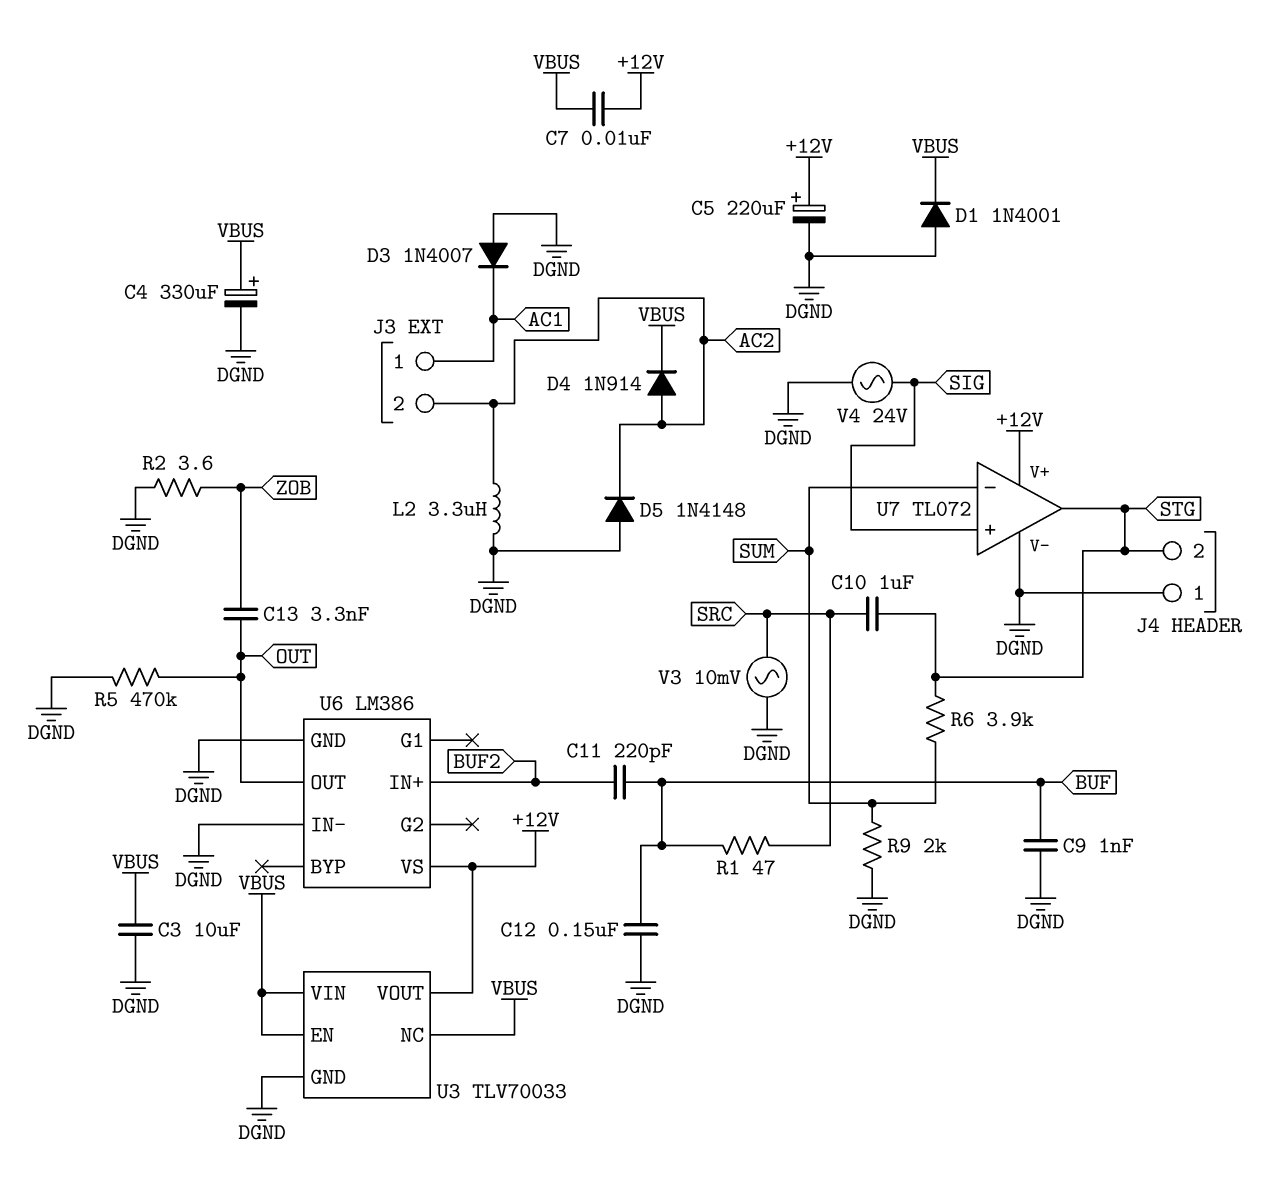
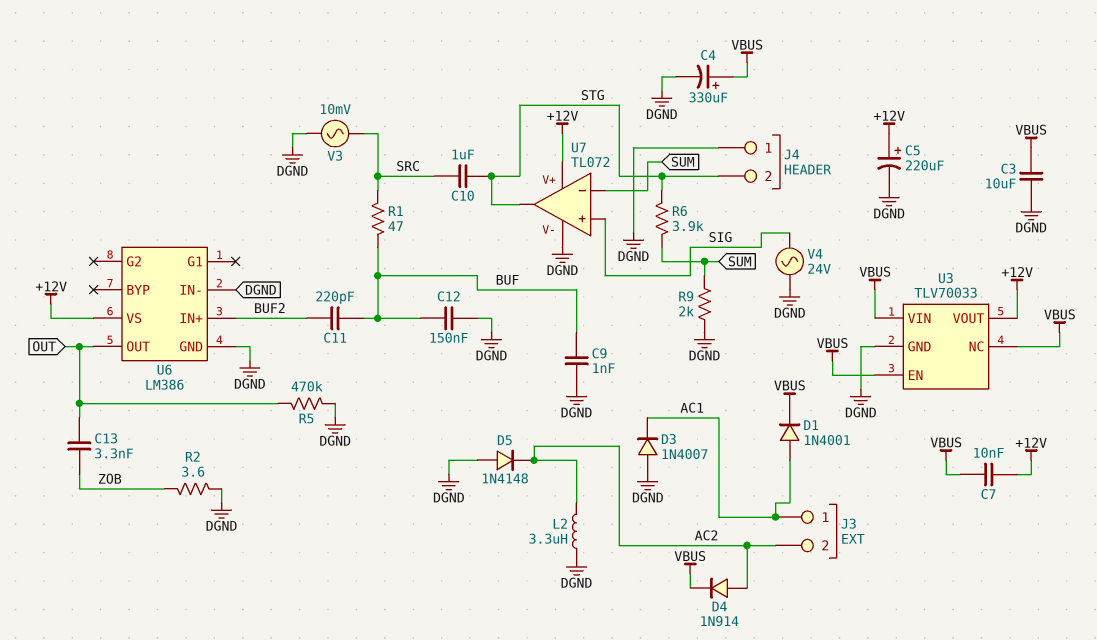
D1: diode 1N4001 (A DGND, K VBUS) -> diode 1N4001 (A AC1, K VBUS)

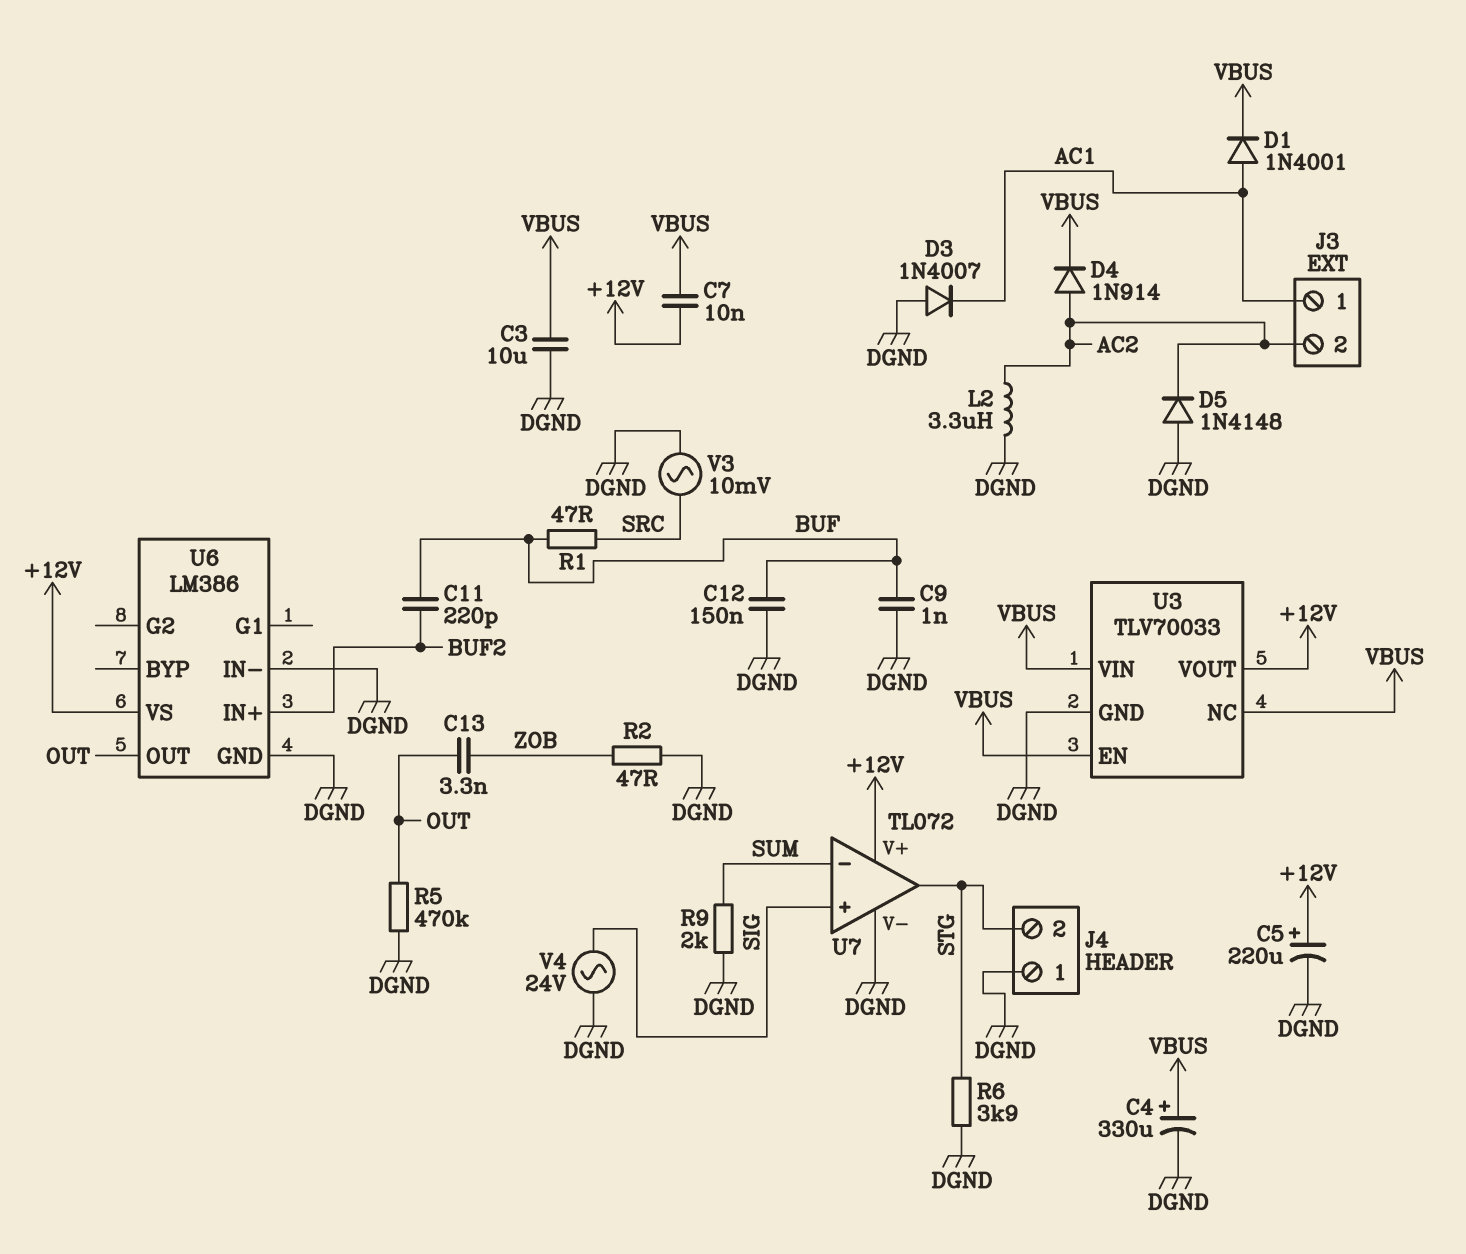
C10: 1uF (SRC, STG) -> none
R2: 3.6 (DGND, ZOB) -> 47 (DGND, ZOB)
R6: 3.9k (STG, SUM) -> 3.9k (DGND, STG)

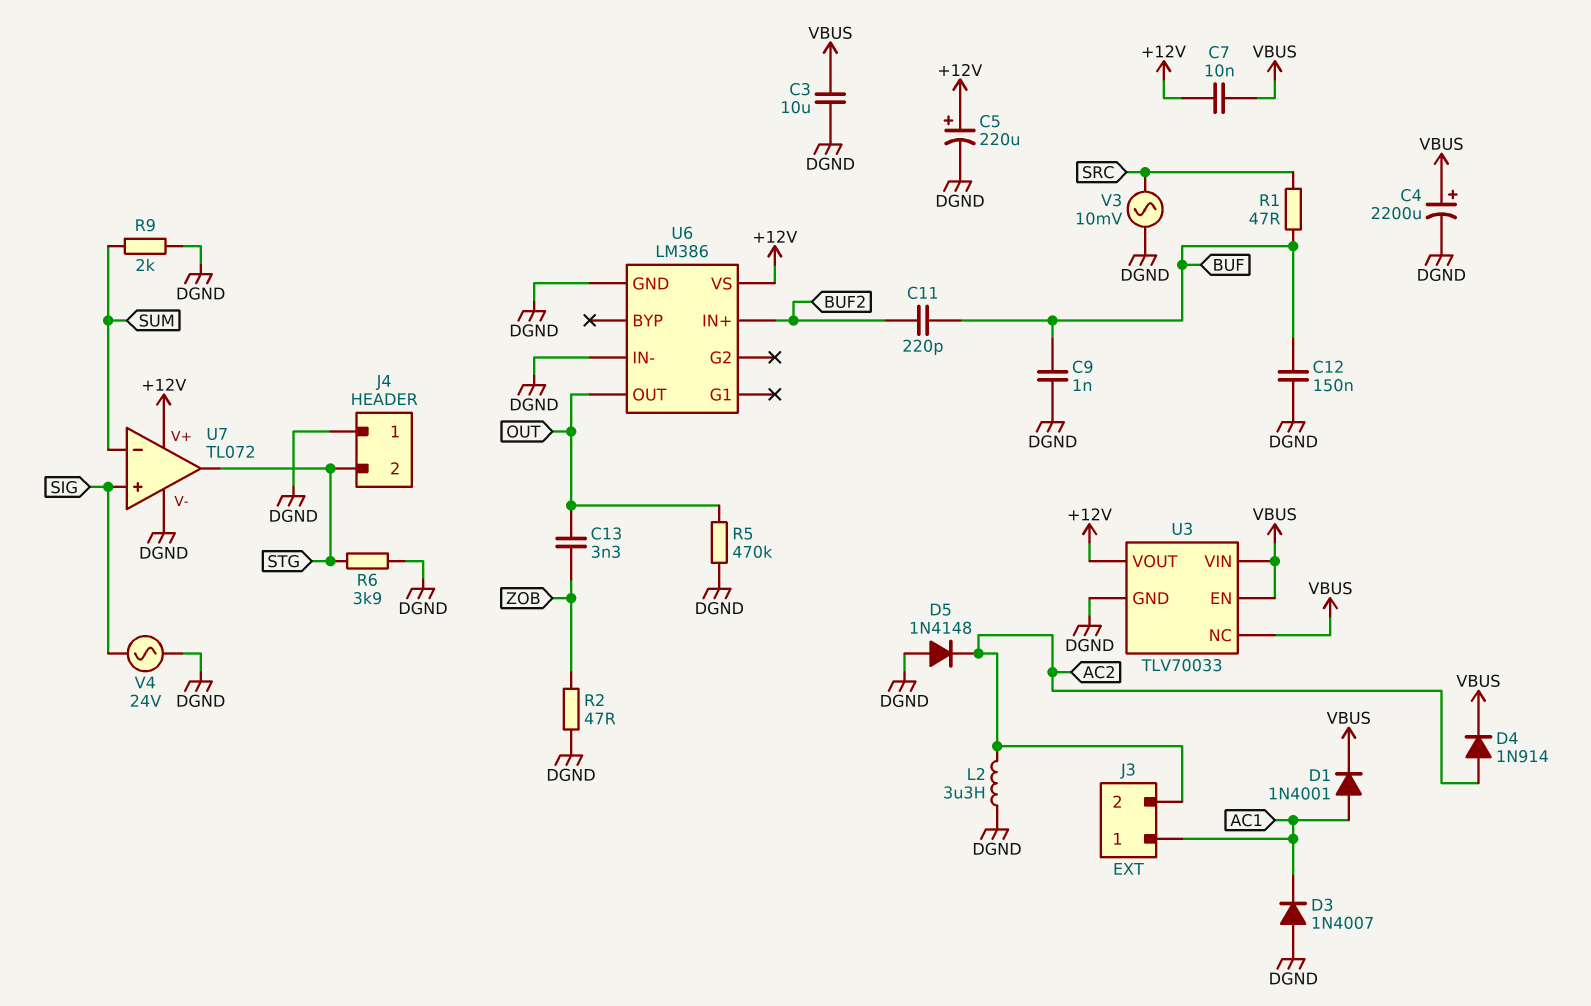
C4: 330uF (plus VBUS, minus DGND) -> 2200uF (plus VBUS, minus DGND)

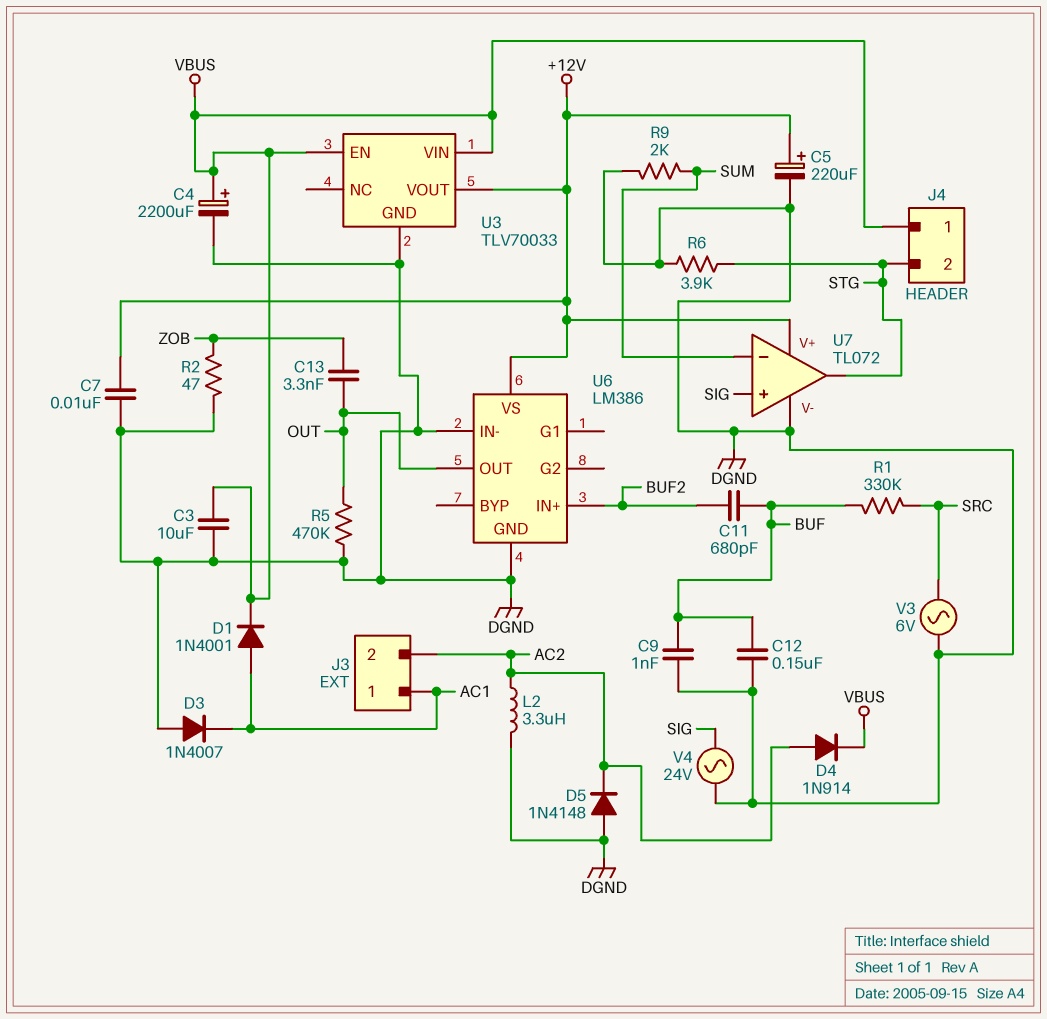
C7: 10nF (+12V, VBUS) -> 10nF (+12V, DGND)
C11: 220pF (BUF, BUF2) -> 680pF (BUF, BUF2)
J4 pin 1: DGND -> VBUS
R1: 47 (BUF, SRC) -> 330k (BUF, SRC)
U3 pin NC: VBUS -> none
V3: AC 10mV (DGND, SRC) -> AC 6V (DGND, SRC)

